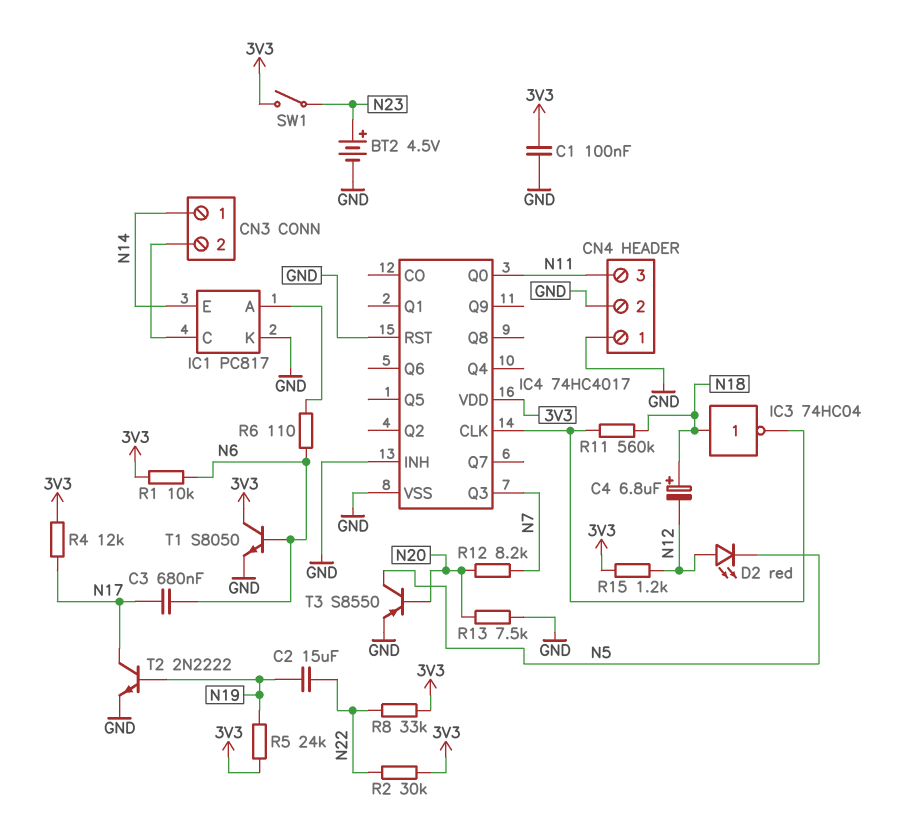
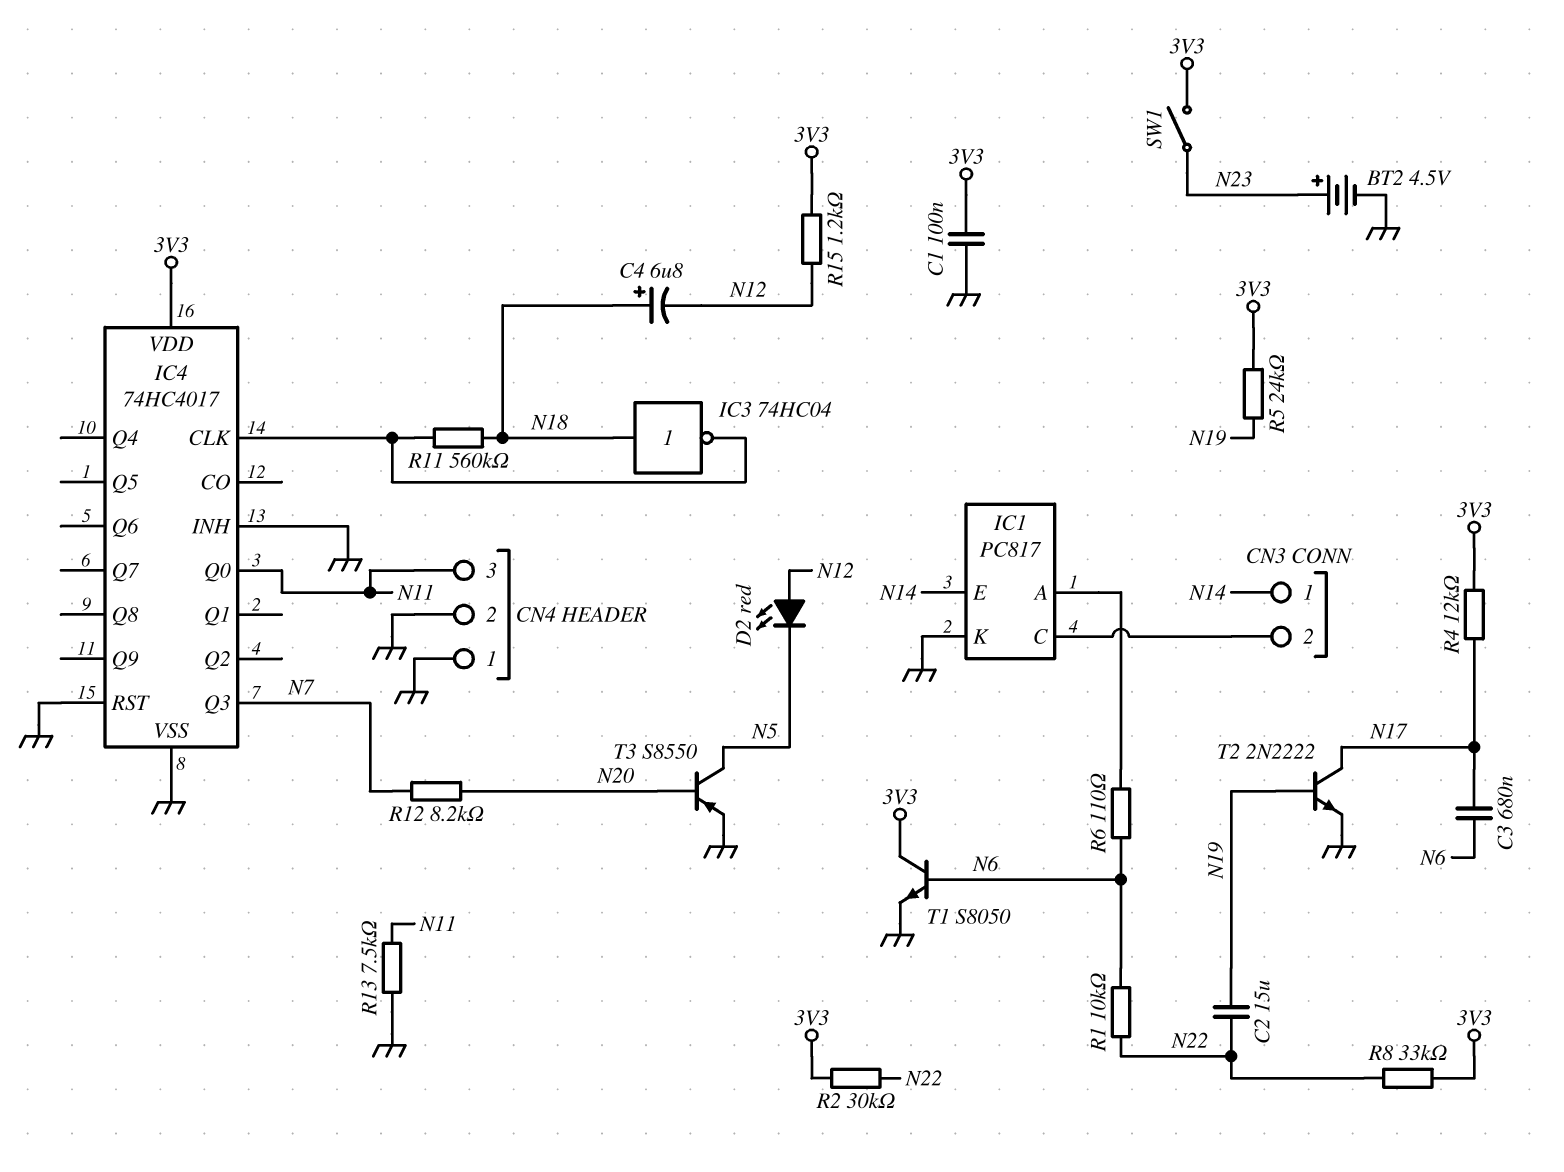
R1: 10k (3V3, N6) -> 10k (N6, N22)
R13: 7.5k (GND, N20) -> 7.5k (GND, N11)

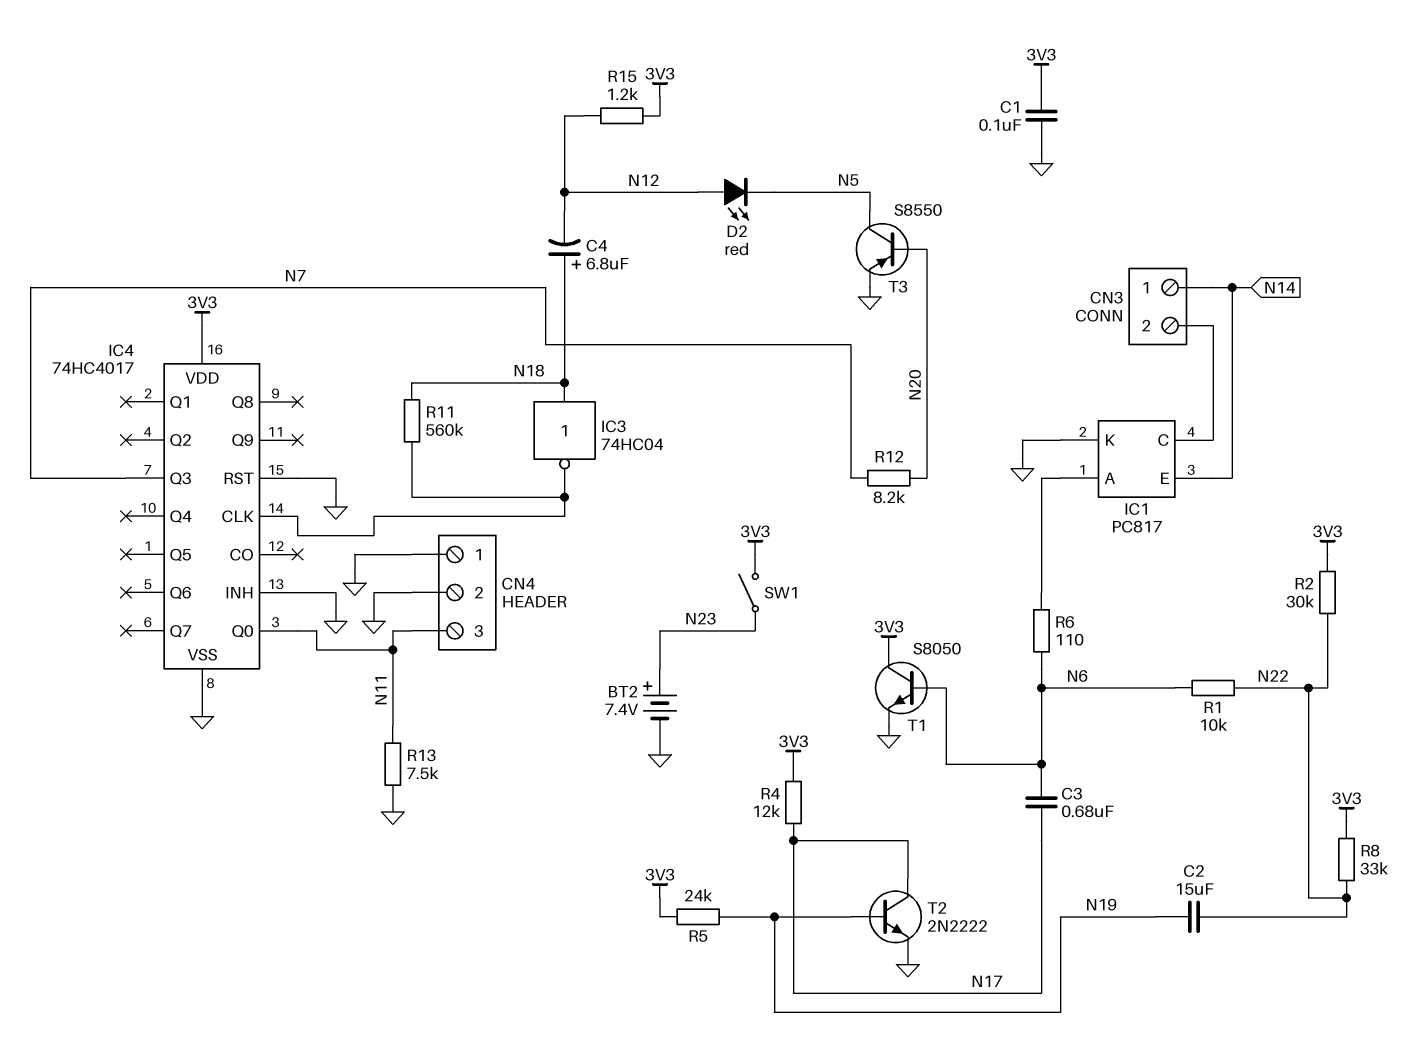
BT2: 4.5V (plus N23, minus GND) -> 7.4V (plus N23, minus GND)

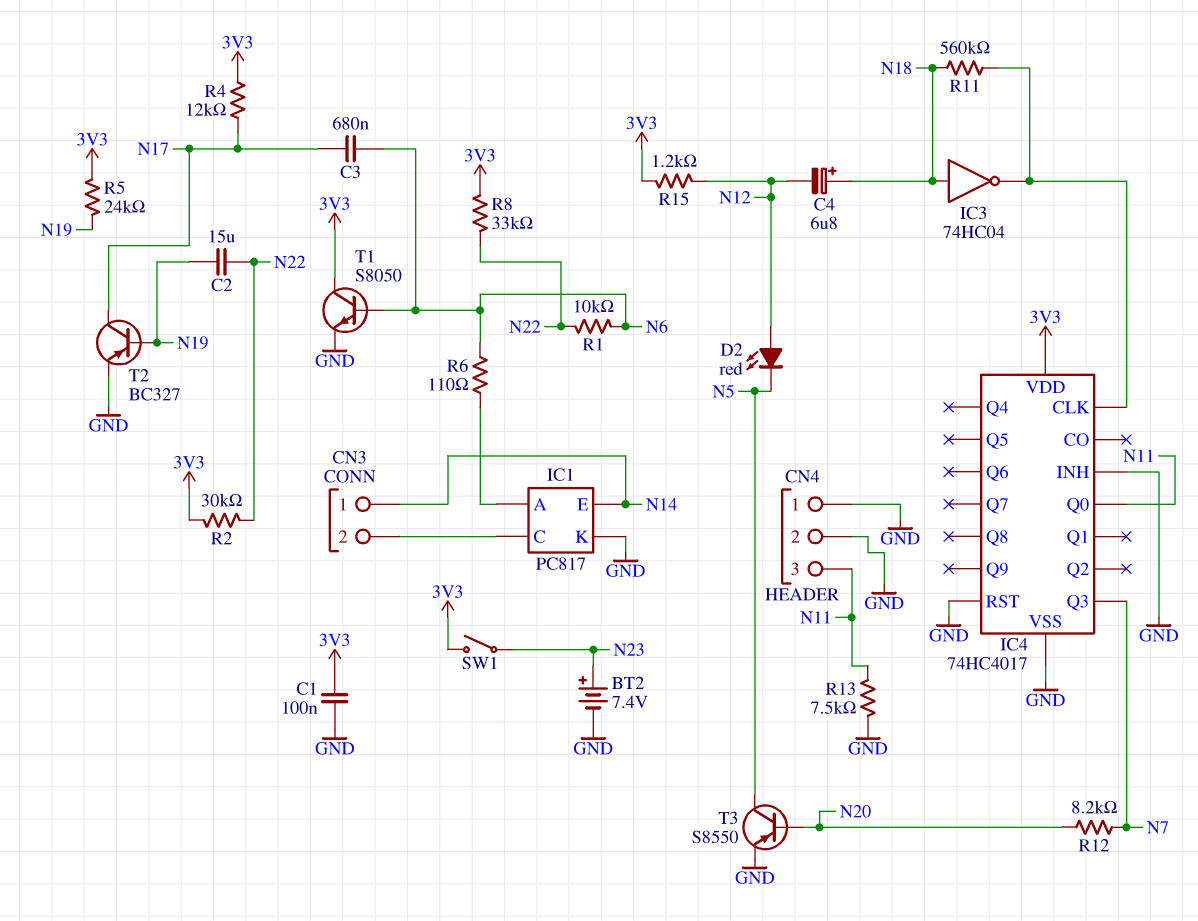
T2: NPN 2N2222 (B N19, C N17, E GND) -> PNP BC327 (B N19, C N17, E GND)

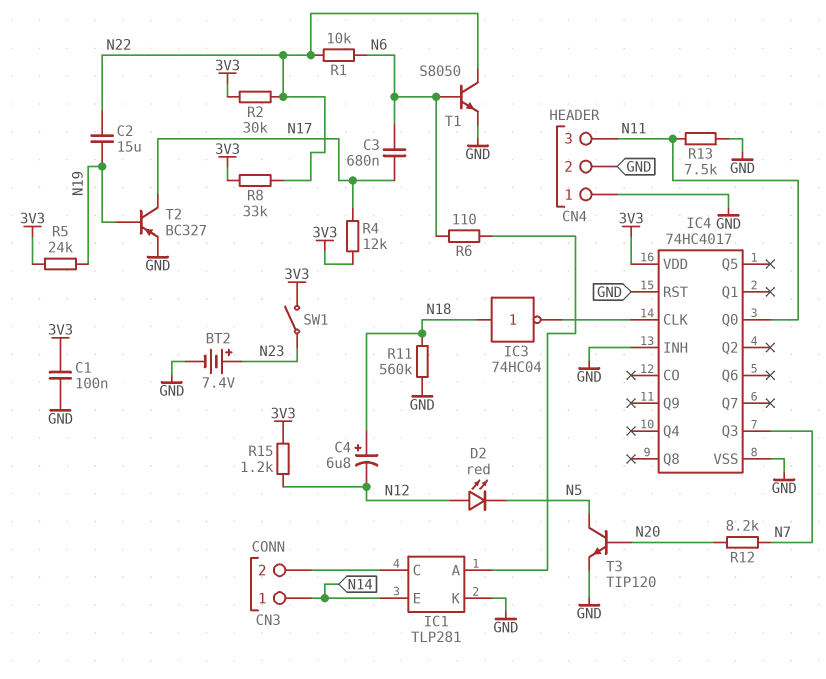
IC1: PC817 -> TLP281
R11: 560k (IC4/CLK, N18) -> 560k (GND, N18)
T1: NPN S8050 (B N6, C 3V3, E GND) -> NPN S8050 (B N6, C N22, E GND)
T3: PNP S8550 (B N20, C N5, E GND) -> NPN TIP120 (B N20, C N5, E GND)

